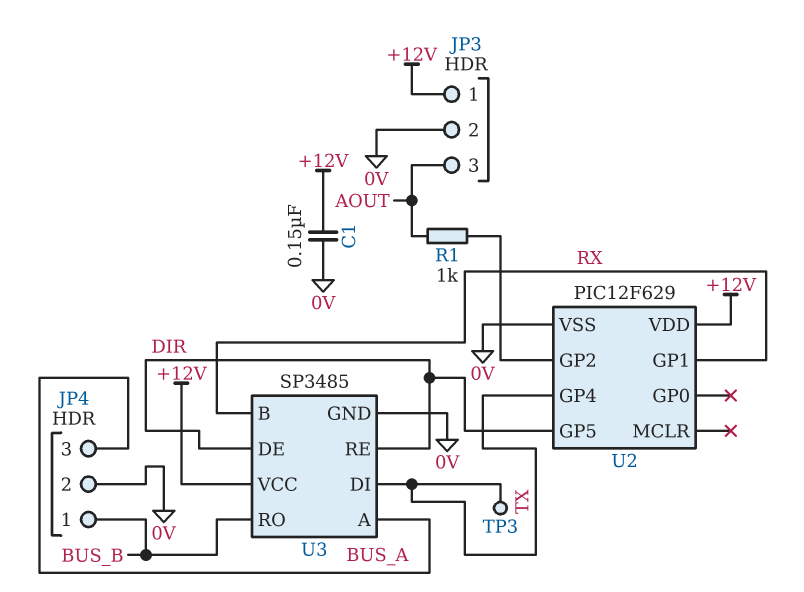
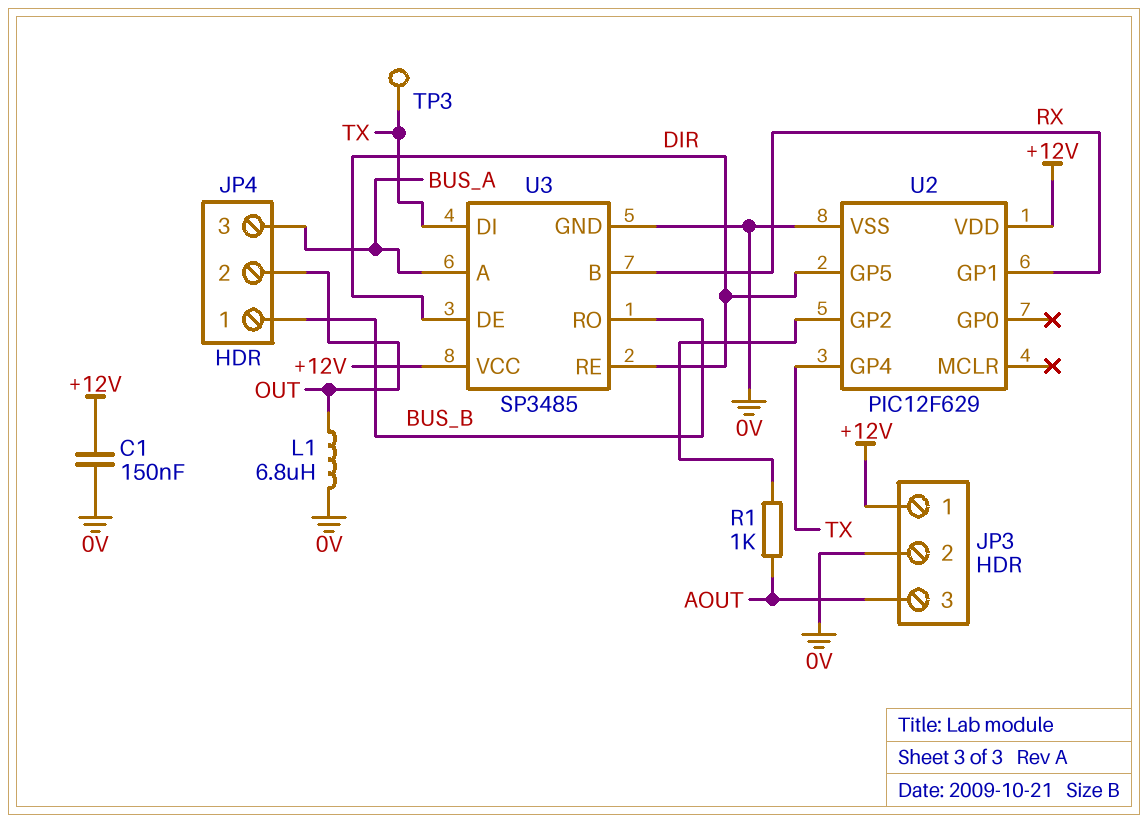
JP4 pin 2: 0V -> OUT
L1: none -> 6.8uH (0V, OUT)

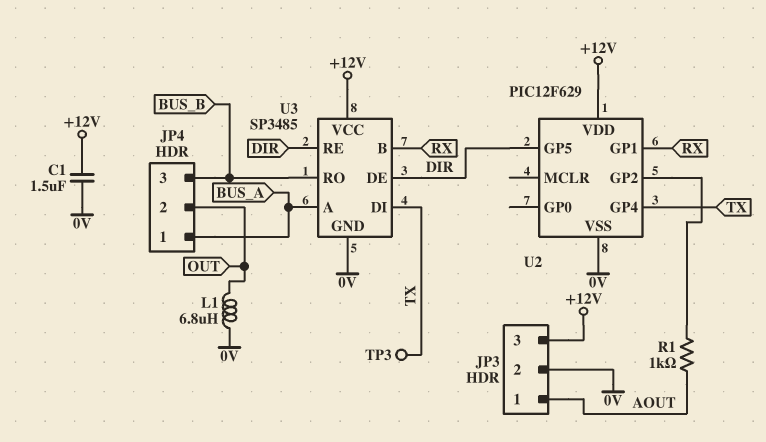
C1: 150nF (+12V, 0V) -> 1.5uF (+12V, 0V)
JP3 pin 1: +12V -> AOUT
JP3 pin 3: AOUT -> +12V
JP4 pin 1: BUS_B -> BUS_A
JP4 pin 3: BUS_A -> BUS_B

